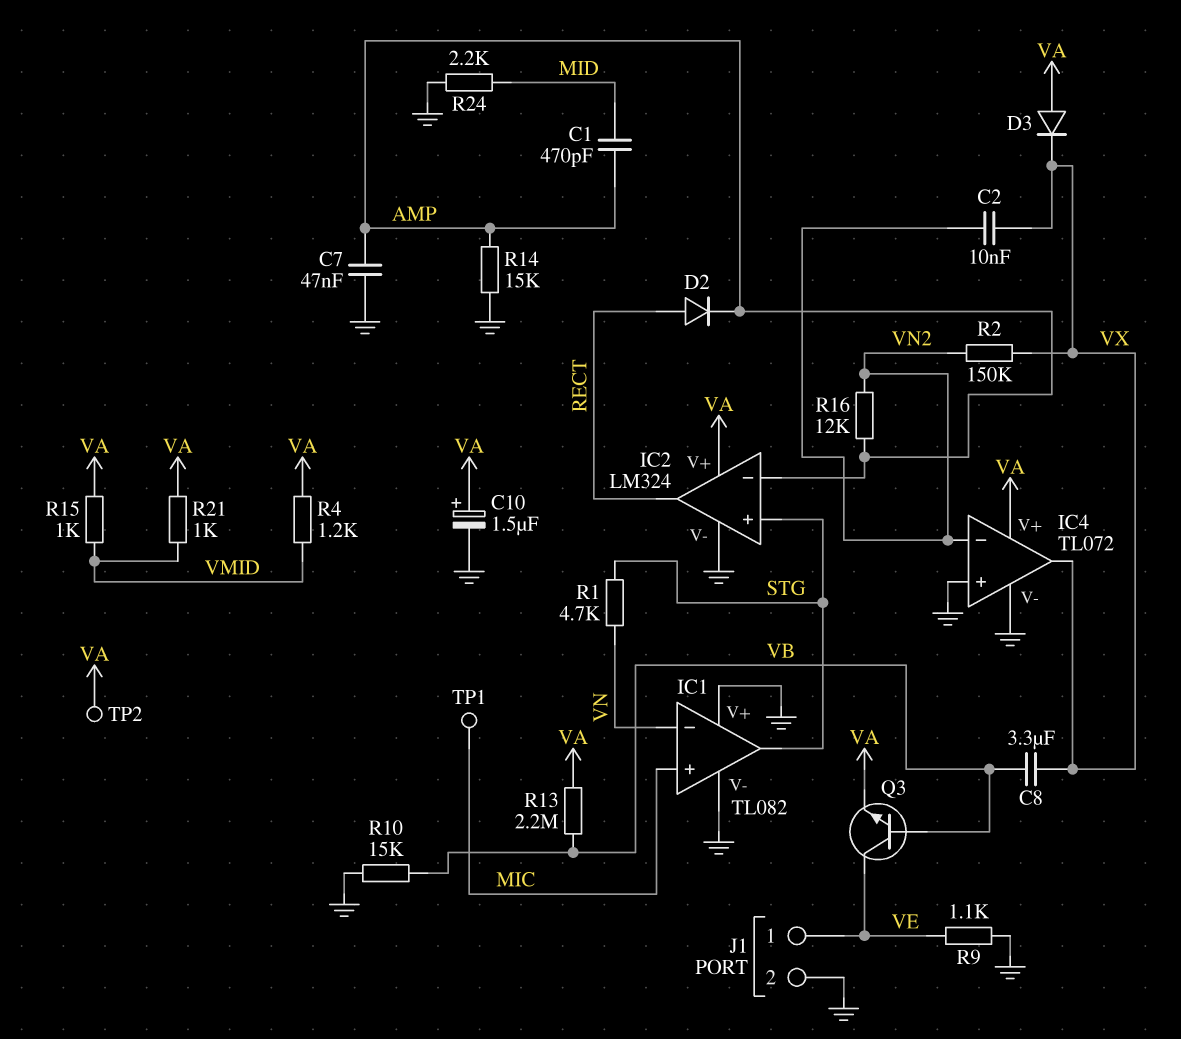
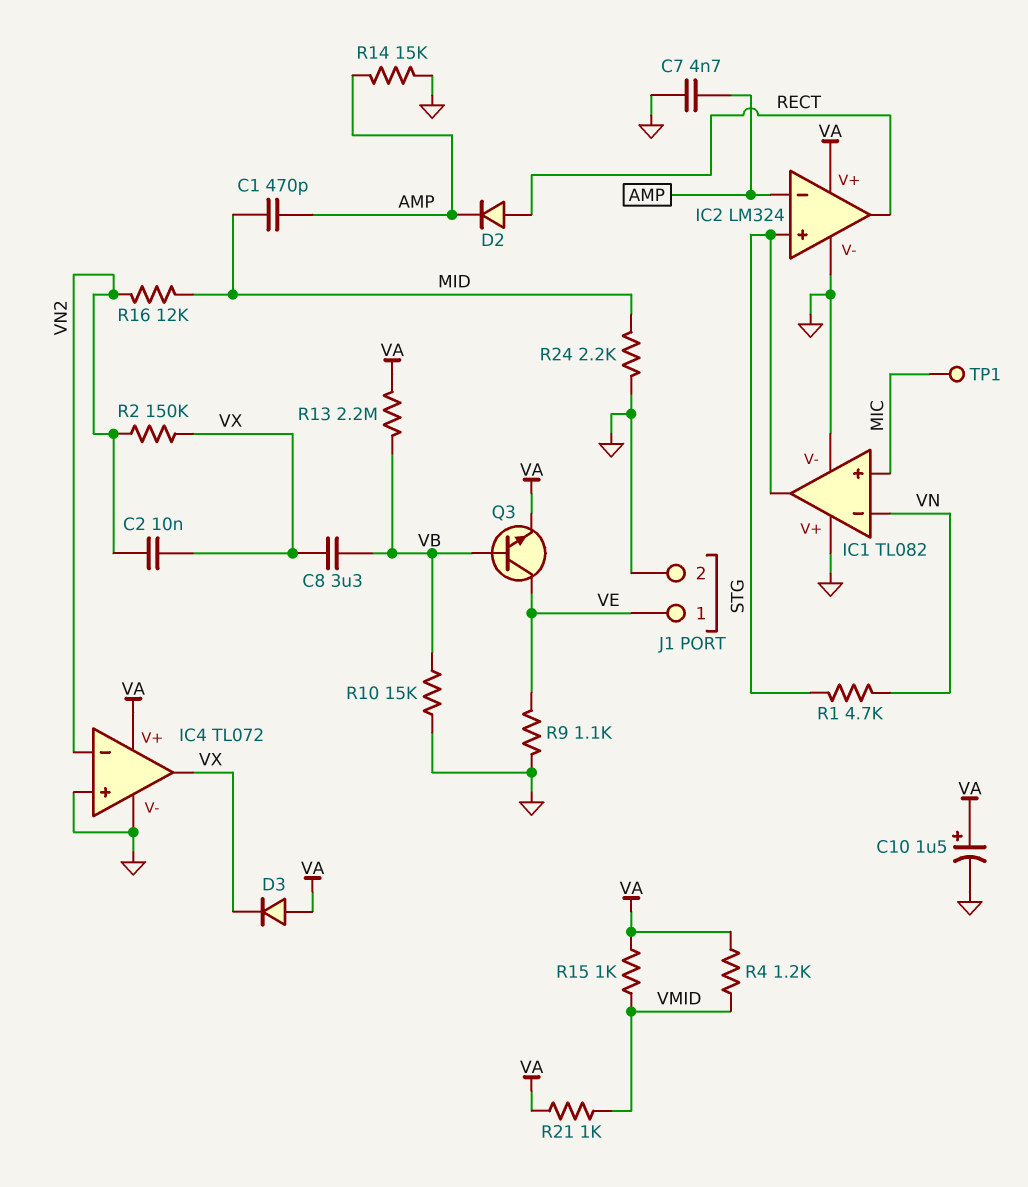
C7: 47nF (AMP, GND) -> 4.7nF (AMP, GND)
R16: 12k (AMP, VN2) -> 12k (MID, VN2)
TP2: test point (VA) -> none

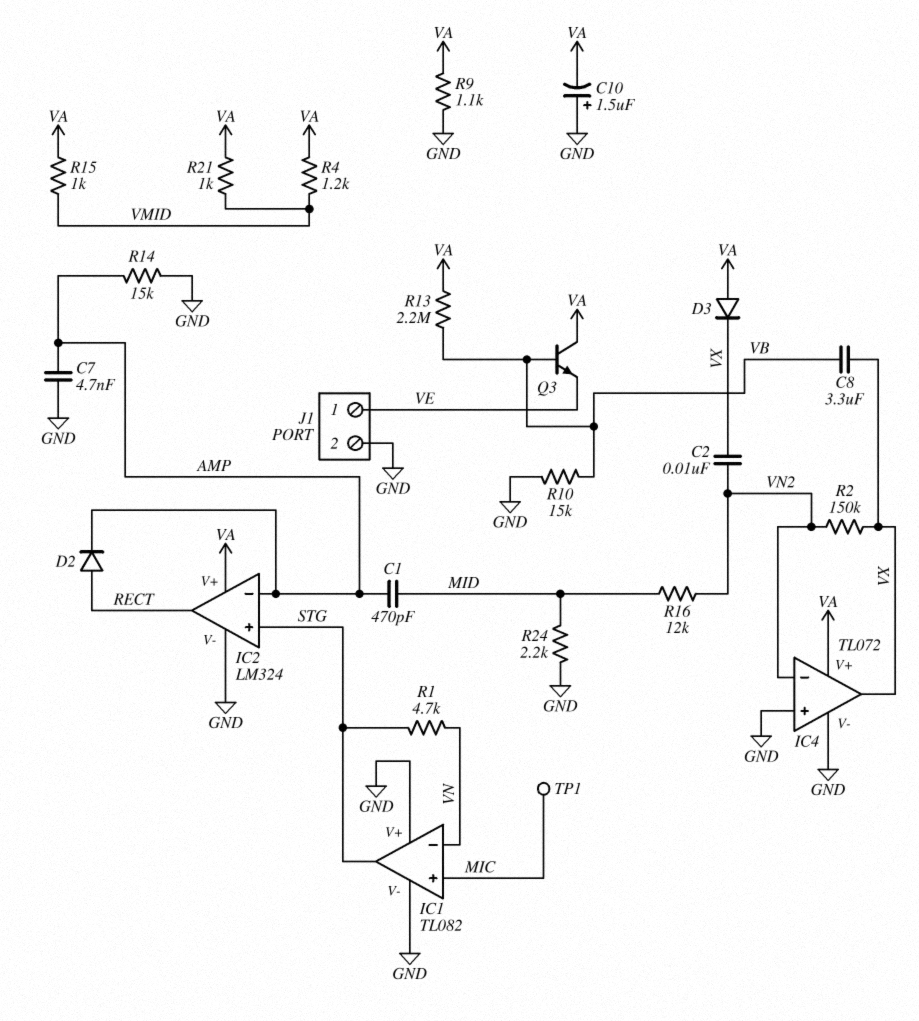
C10: 1.5uF (plus VA, minus GND) -> 1.5uF (plus GND, minus VA)
Q3: NPN (B VB, C VE, E VA) -> NPN (B VB, C VA, E VE)
R9: 1.1k (GND, VE) -> 1.1k (GND, VA)

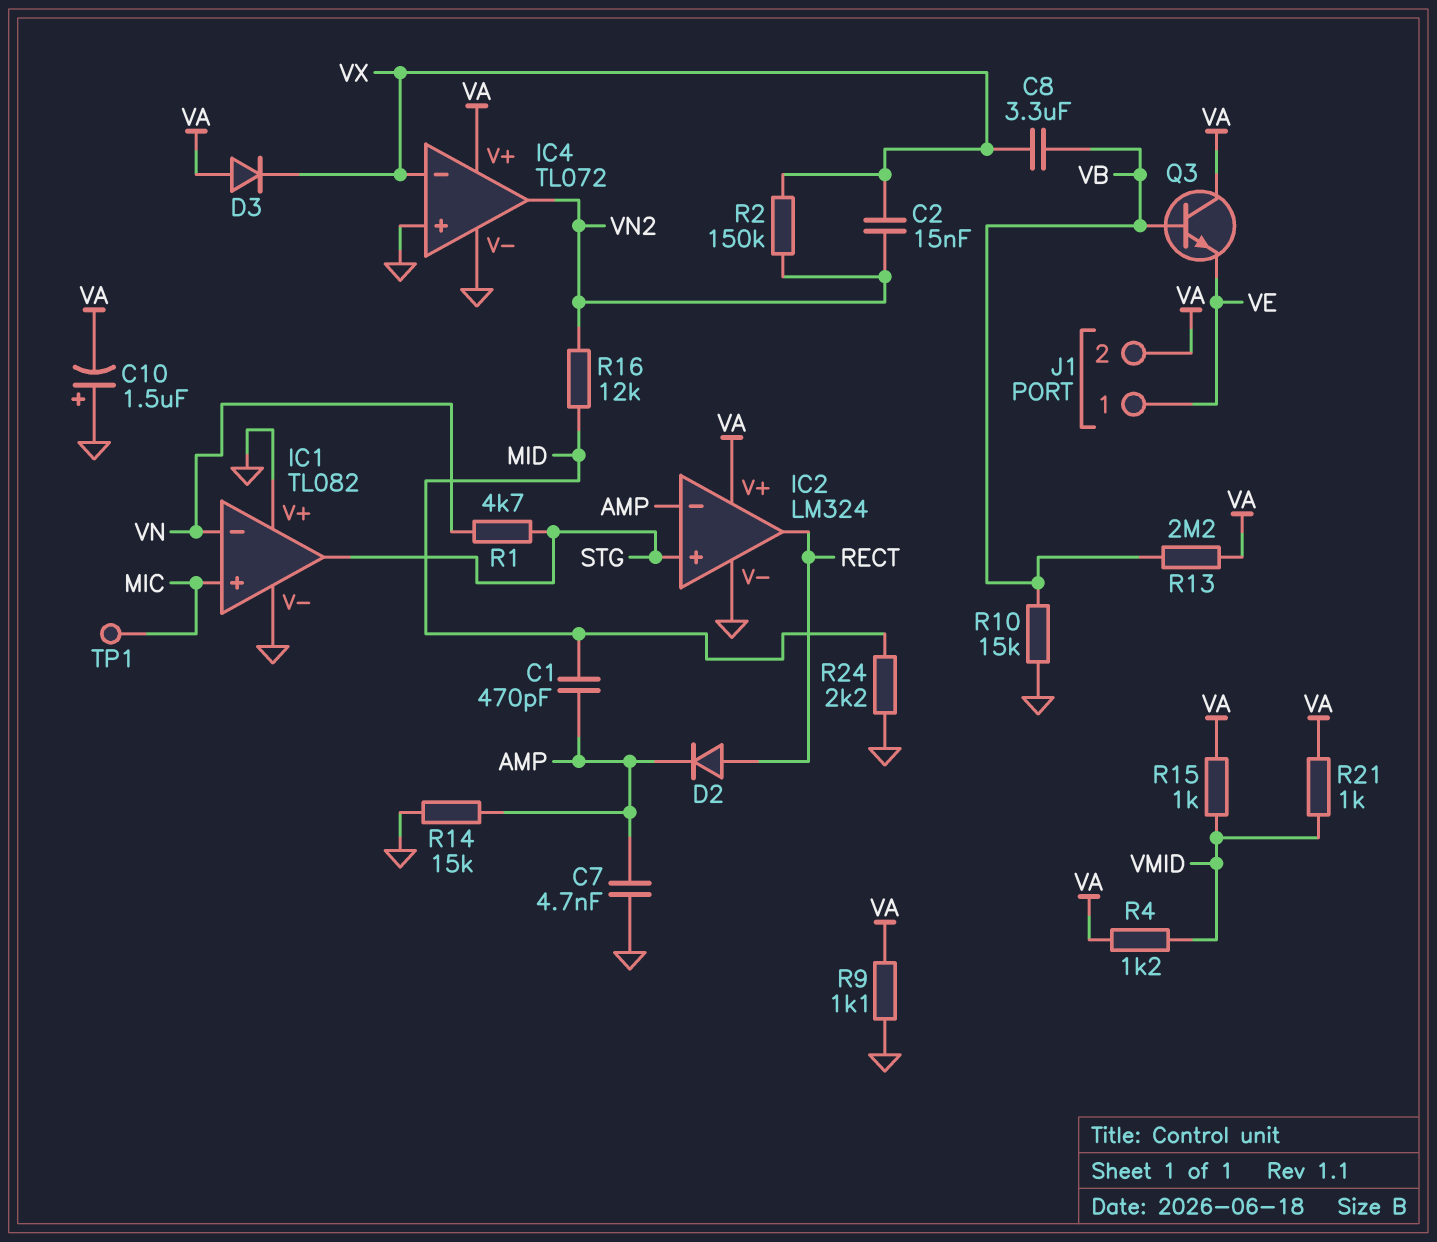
C2: 10nF (VN2, VX) -> 15nF (VN2, VX)
IC4 pin in-: VN2 -> VX
IC4 pin out: VX -> VN2
J1 pin 2: GND -> VA

